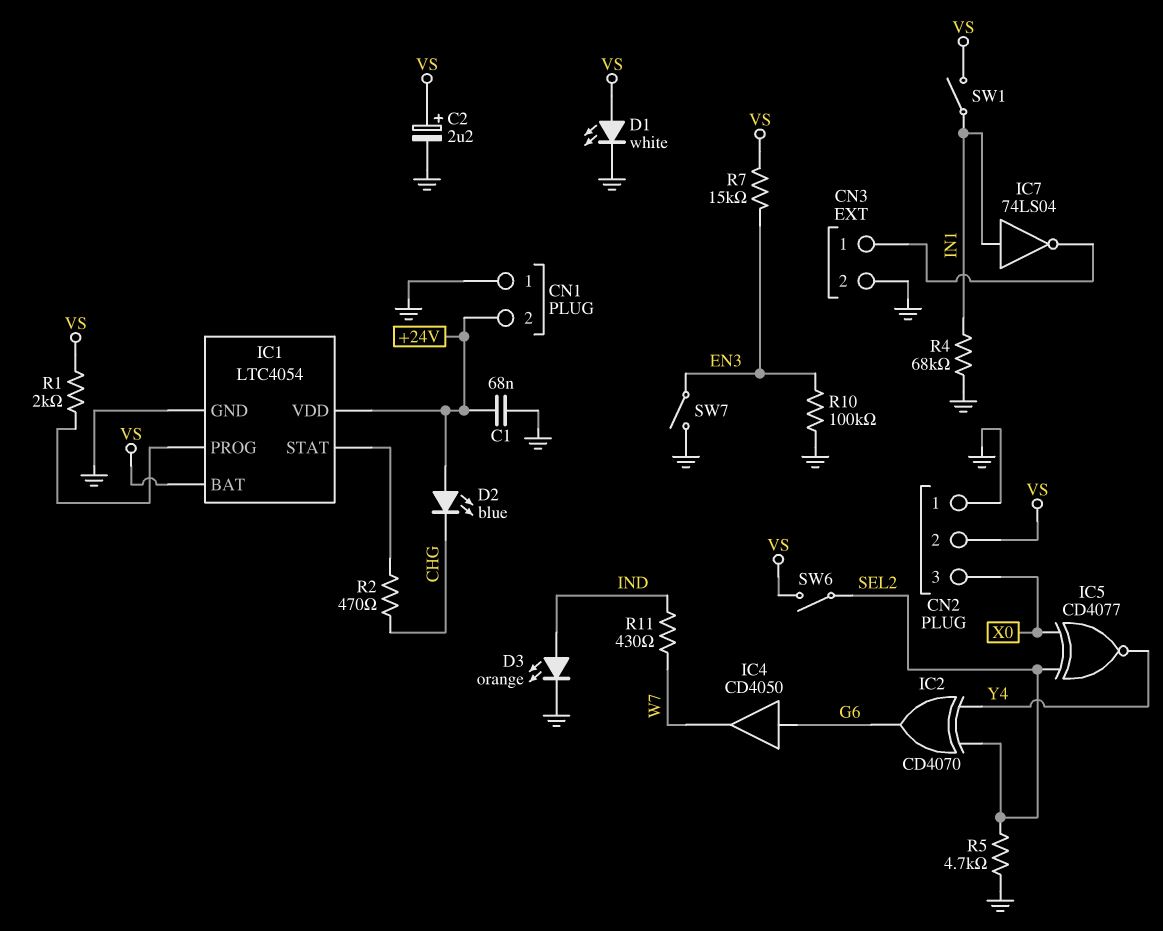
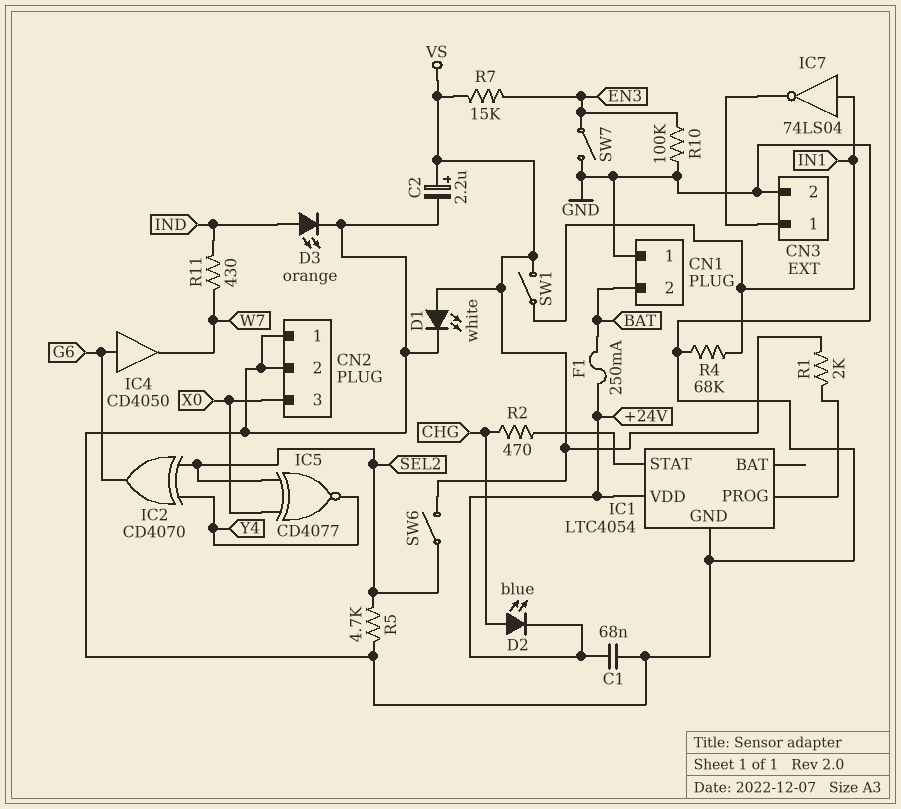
CN1 pin 2: +24V -> BAT
CN2 pin 2: VS -> GND
D2: LED blue (A +24V, K CHG) -> LED blue (A CHG, K +24V)
F1: none -> 250mA (+24V, BAT)
IC1 pin BAT: VS -> none

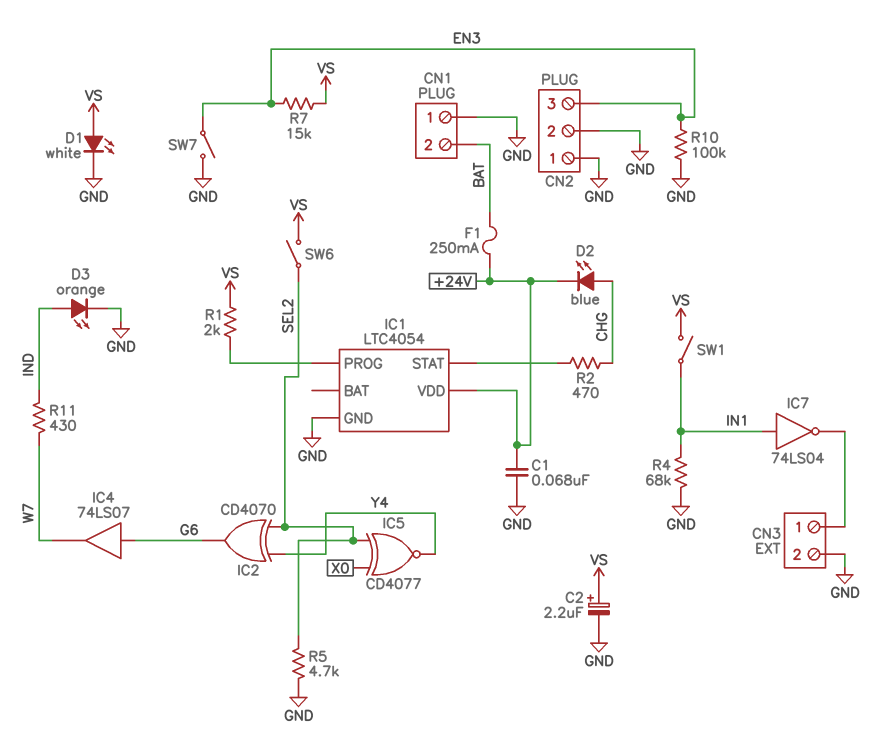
CN2 pin 3: X0 -> EN3
IC4: buffer CD4050 (in G6, out W7) -> buffer 74LS07 (in G6, out W7)

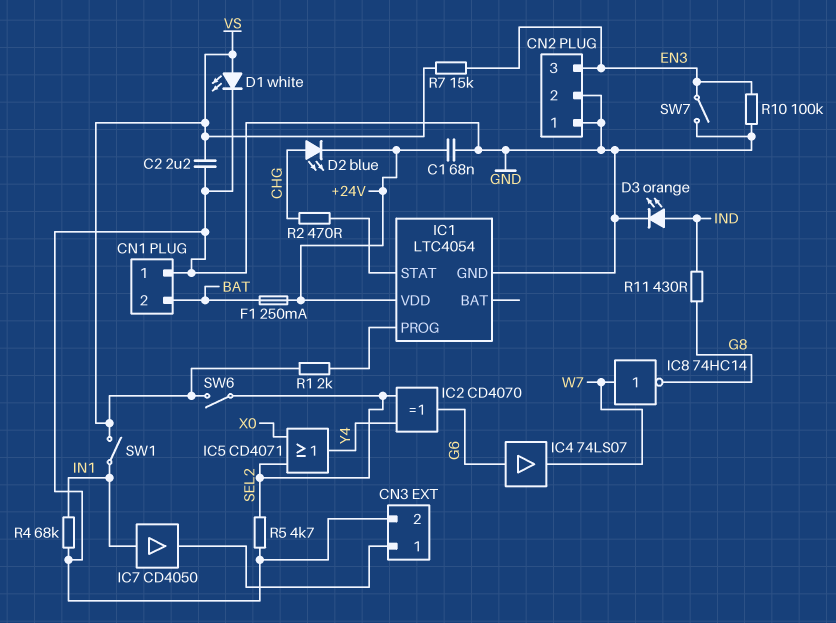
C2: 2.2uF (plus VS, minus GND) -> 2.2uF (GND, VS)
IC5: XNOR CD4077 (in SEL2, in X0, out Y4) -> OR CD4071 (in SEL2, in X0, out Y4)
IC7: NOT 74LS04 (in IN1, out CN3/1) -> buffer CD4050 (in IN1, out CN3/1)
IC8: none -> NOT 74HC14 (in W7, out G8)
R11: 430 (IND, W7) -> 430 (G8, IND)

